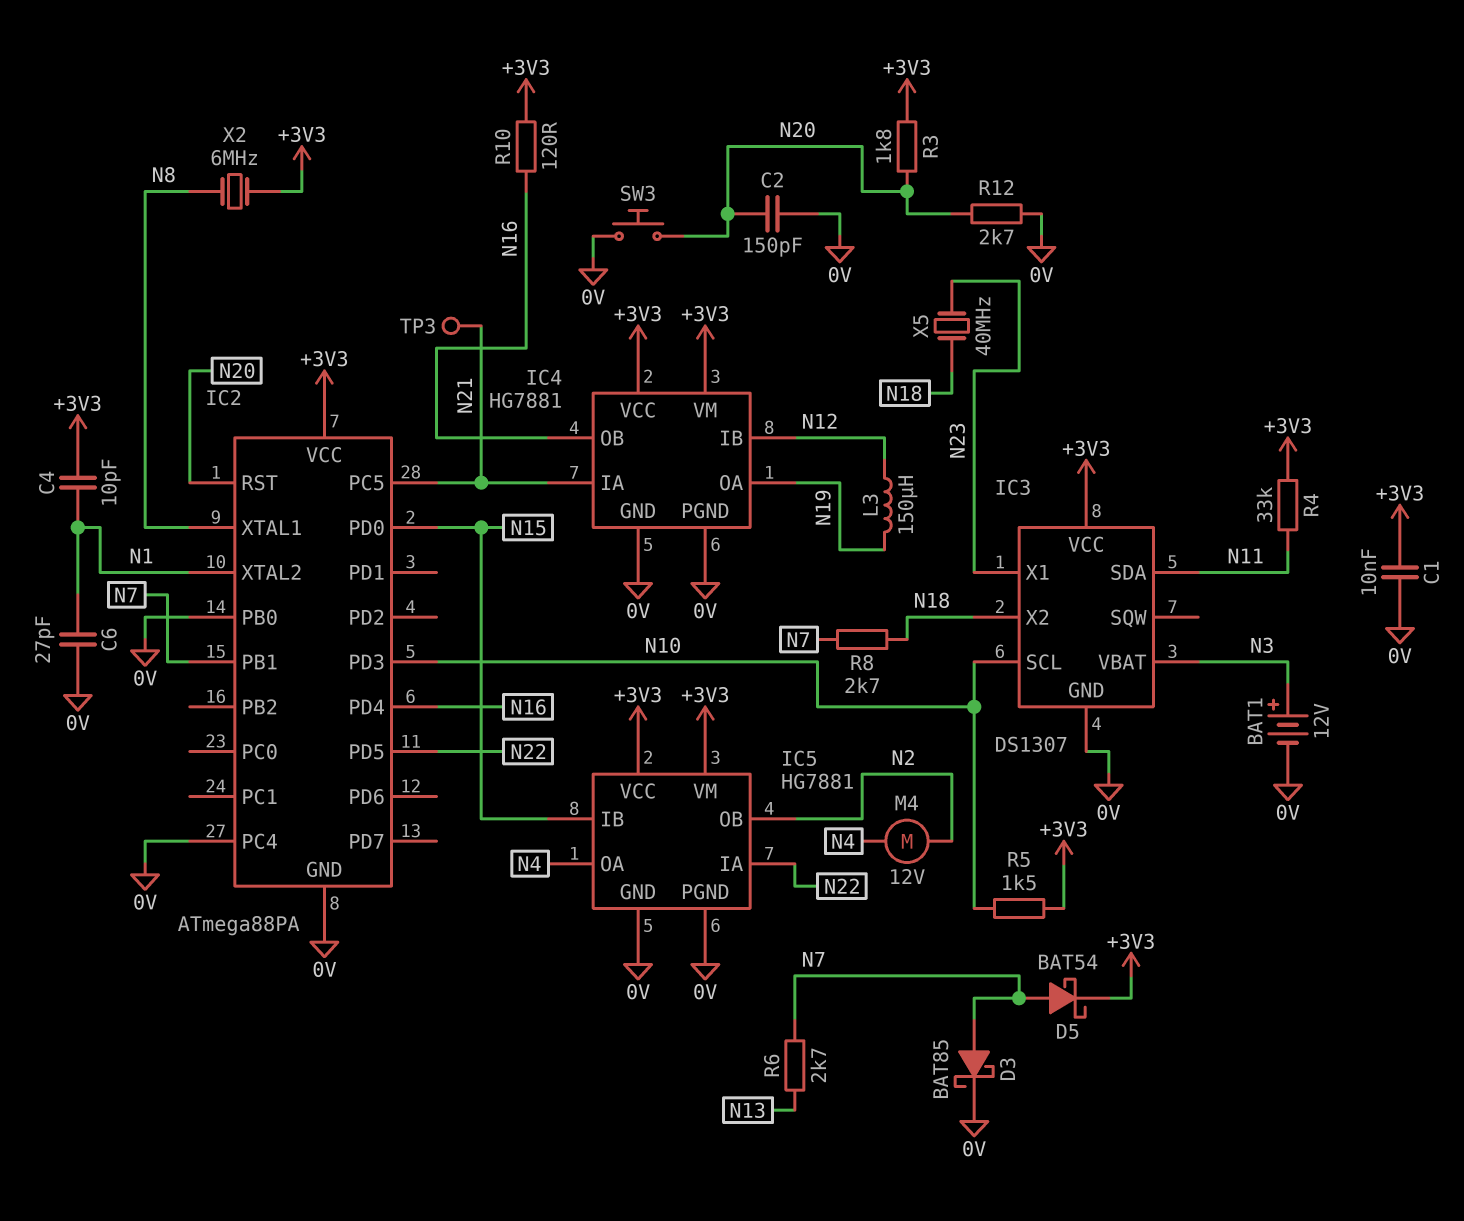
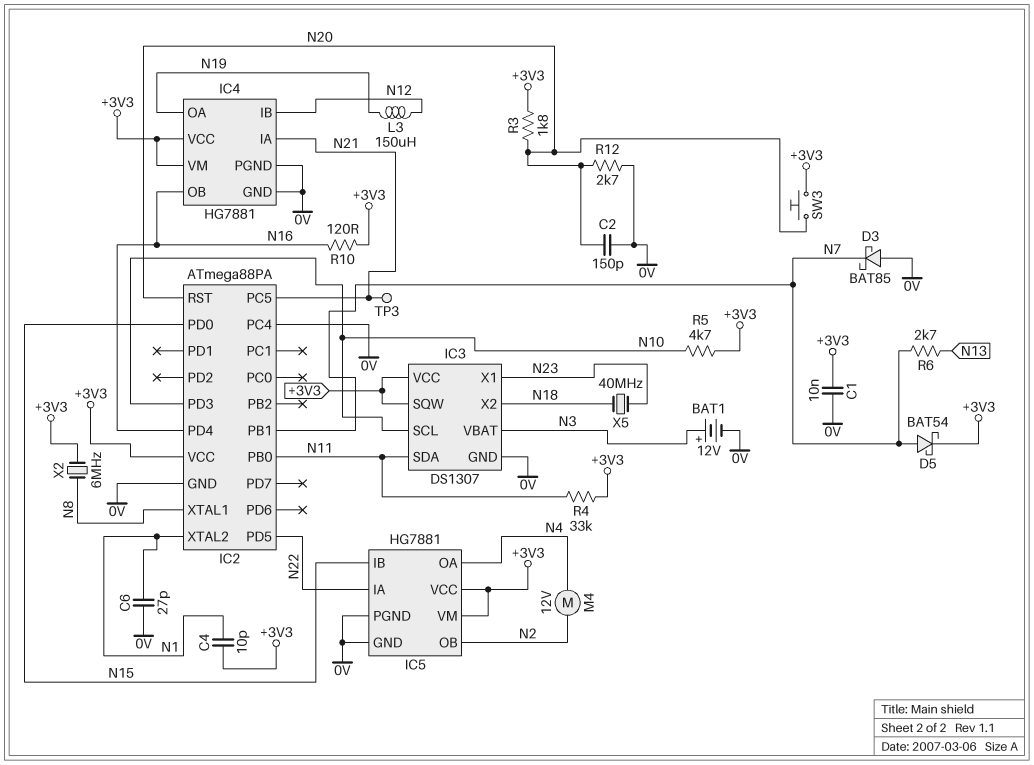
D3: schottky BAT85 (A N7, K 0V) -> schottky BAT85 (A 0V, K N7)
IC2 pin PB0: 0V -> N11
IC3 pin SQW: none -> +3V3
R5: 1.5k (+3V3, N10) -> 4.7k (+3V3, N10)
R8: 2.7k (N7, N18) -> none
SW3: button (0V, N20) -> button (+3V3, N20)

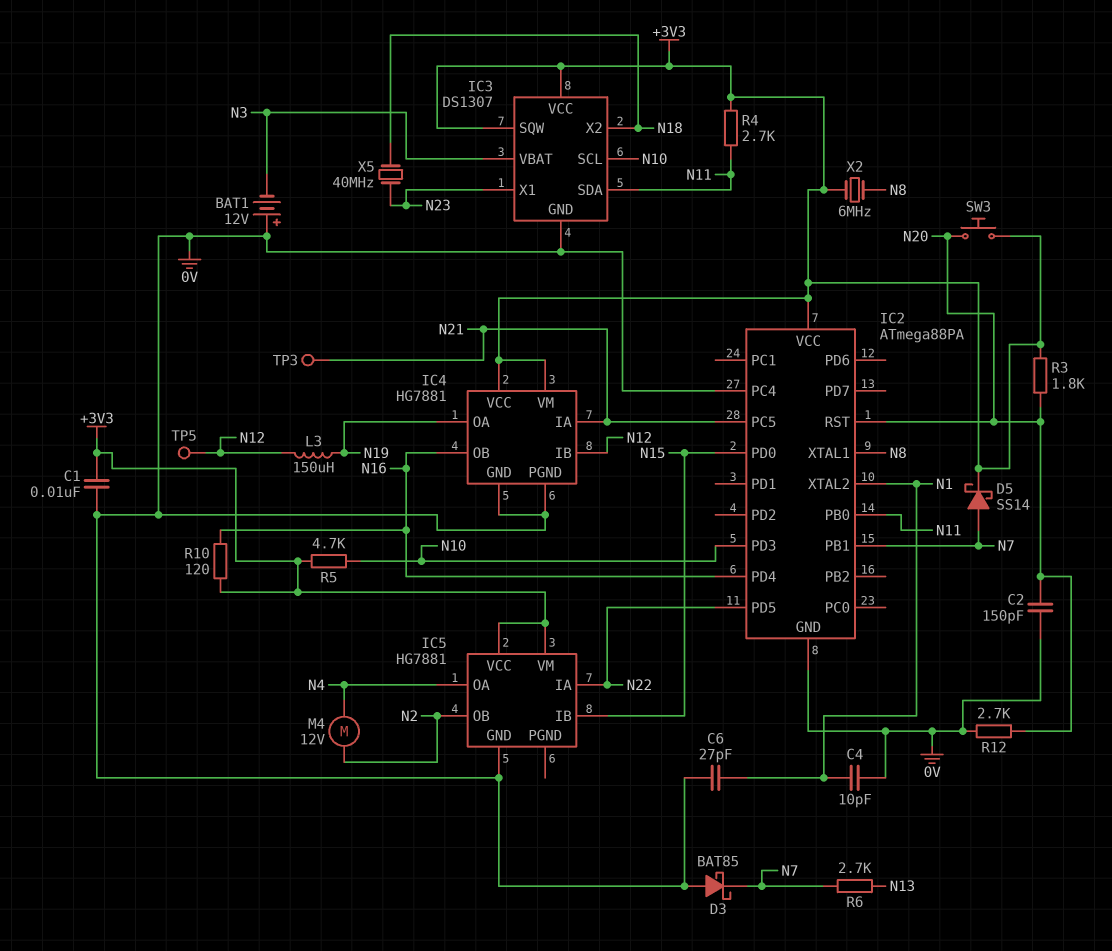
BAT1: 12V (plus N3, minus 0V) -> 12V (plus 0V, minus N3)
C4: 10pF (+3V3, N1) -> 10pF (0V, N1)
D5: schottky BAT54 (A N7, K +3V3) -> schottky SS14 (A N7, K +3V3)
IC5 pin PGND: 0V -> none
R4: 33k (+3V3, N11) -> 2.7k (+3V3, N11)
TP5: none -> test point (N12)

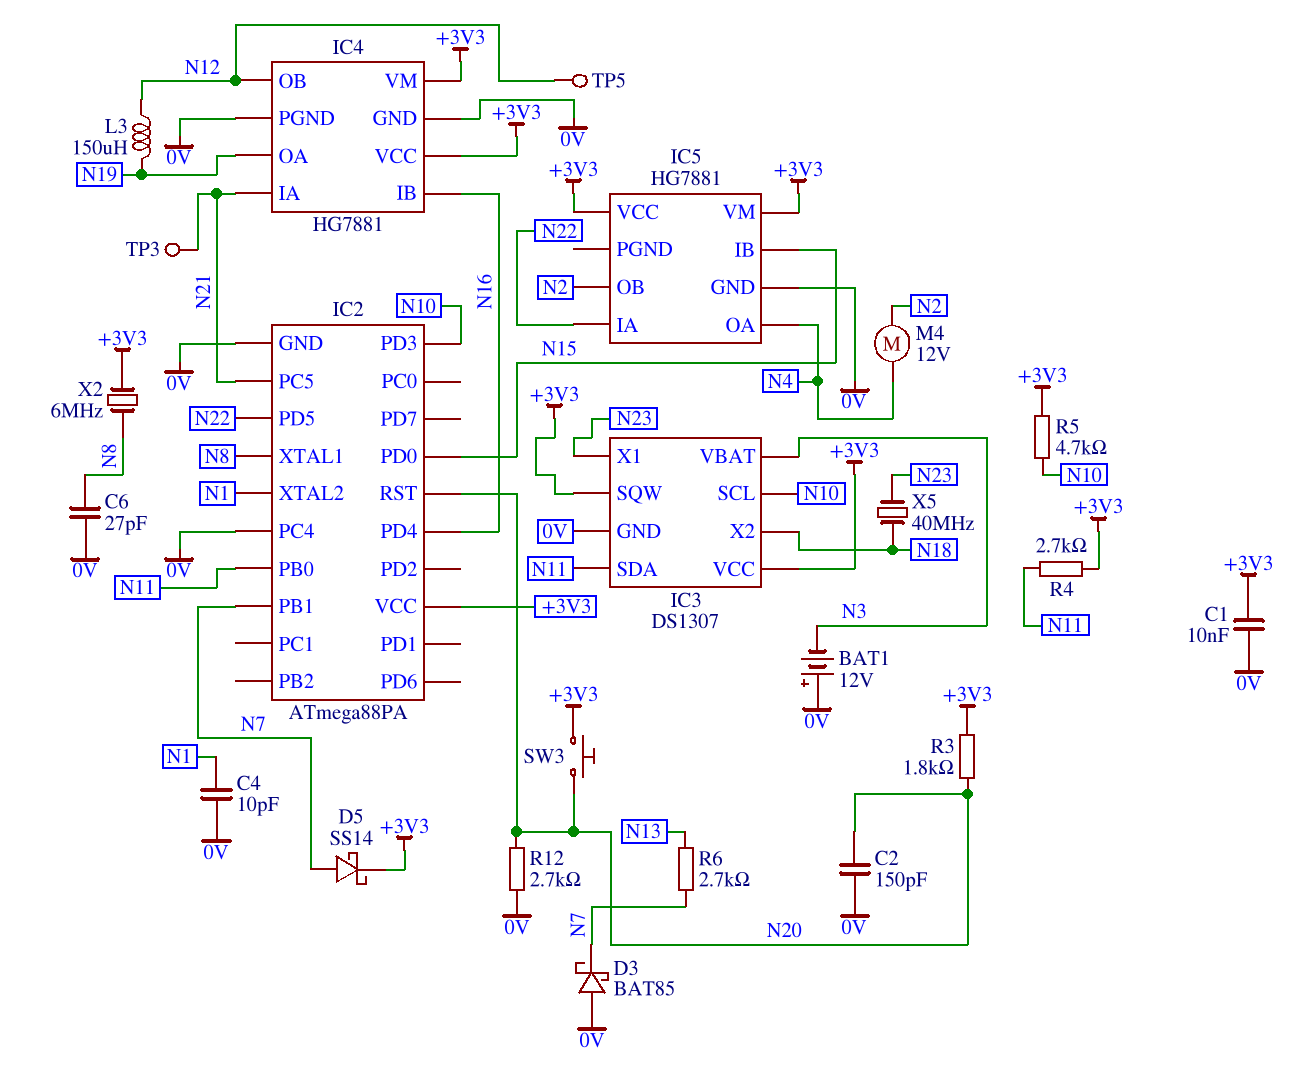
C6: 27pF (0V, N1) -> 27pF (0V, N8)
IC4 pin IB: N12 -> N16
IC4 pin OB: N16 -> N12
R10: 120 (+3V3, N16) -> none

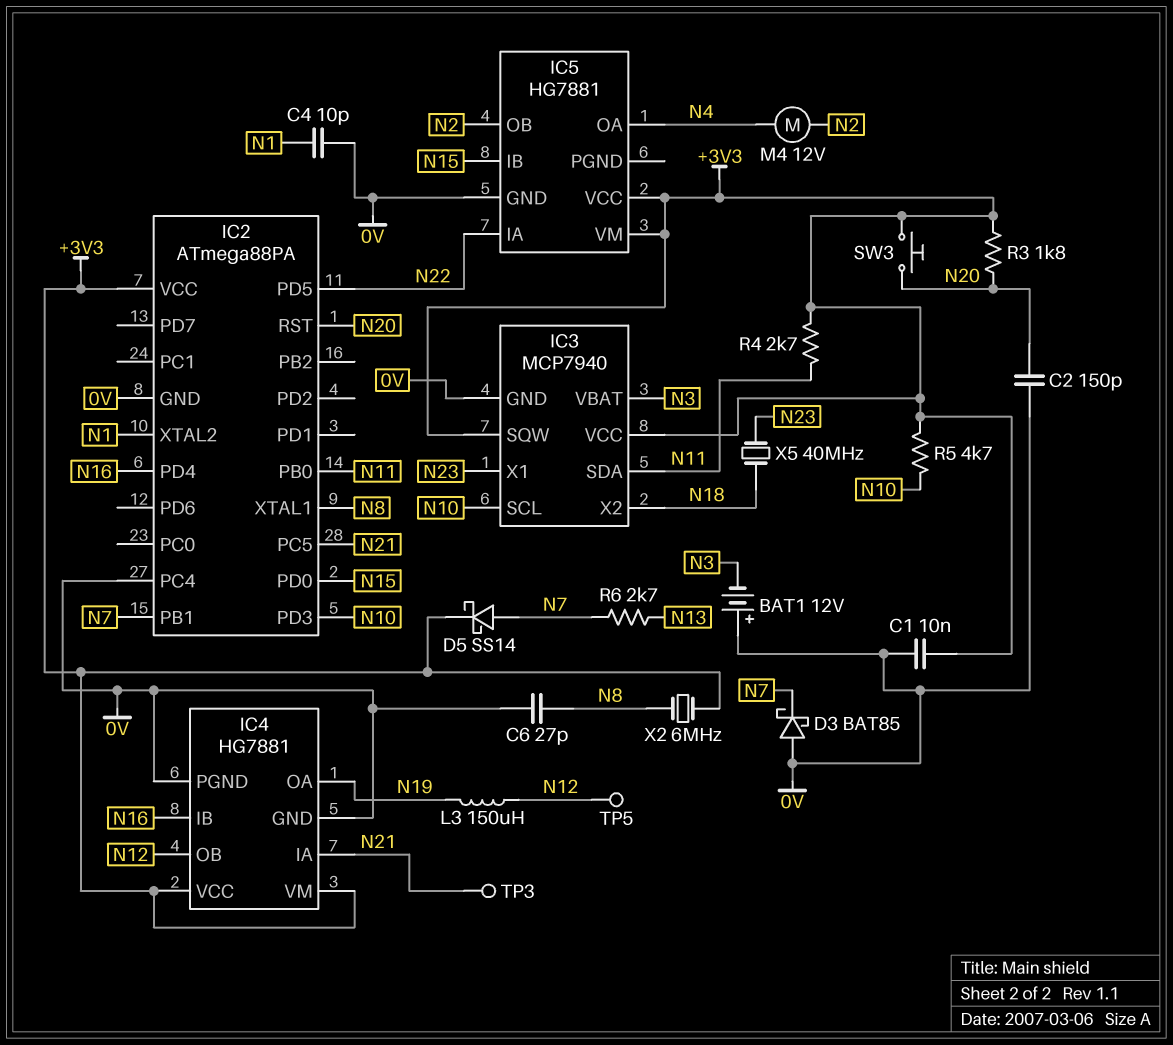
IC3: DS1307 -> MCP7940
R12: 2.7k (0V, N20) -> none

